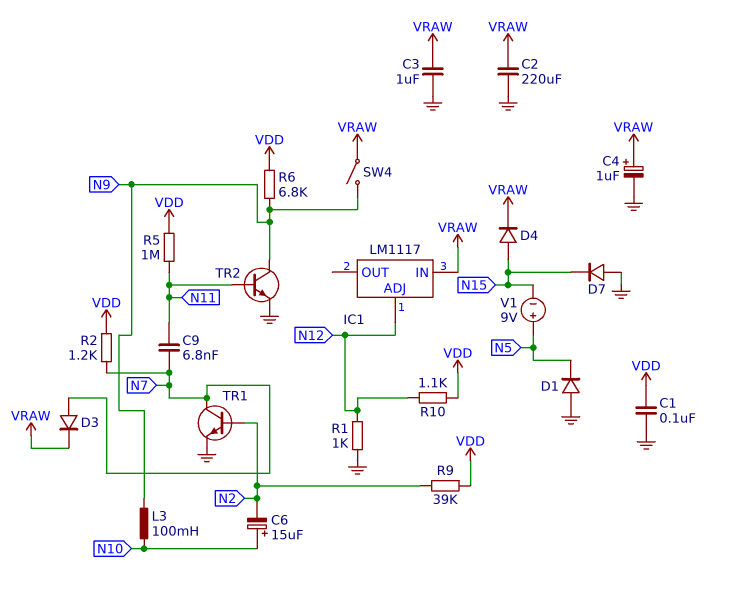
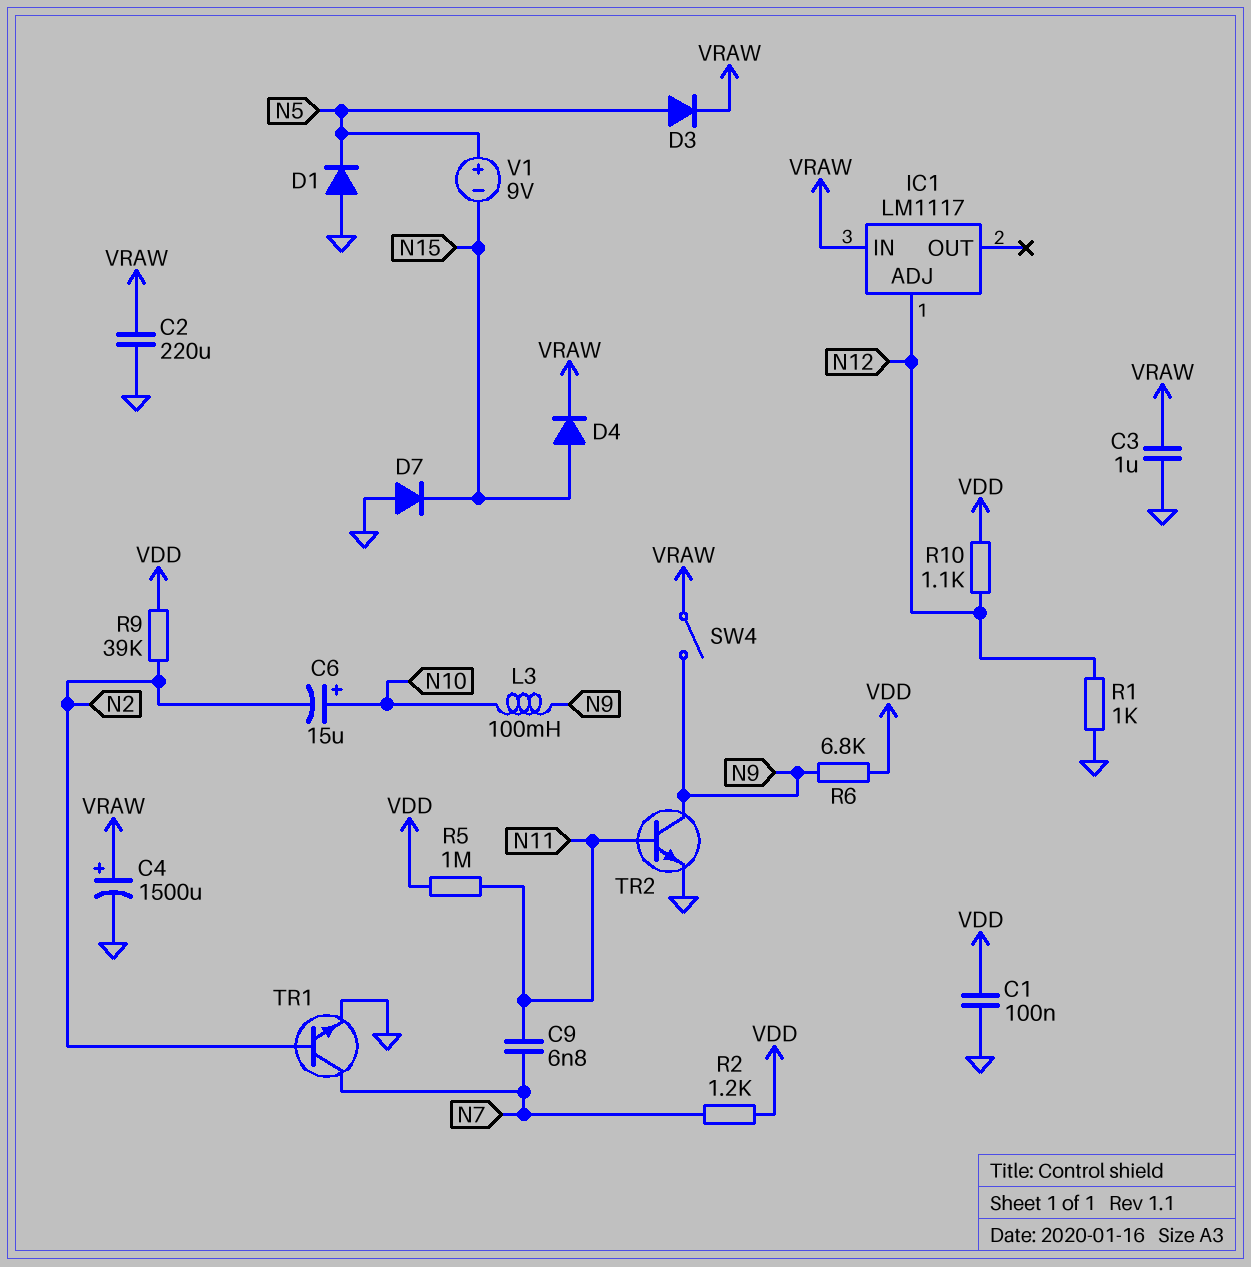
C4: 1uF (plus VRAW, minus GND) -> 1500uF (plus VRAW, minus GND)
D3: diode (A N7, K VRAW) -> diode (A N5, K VRAW)

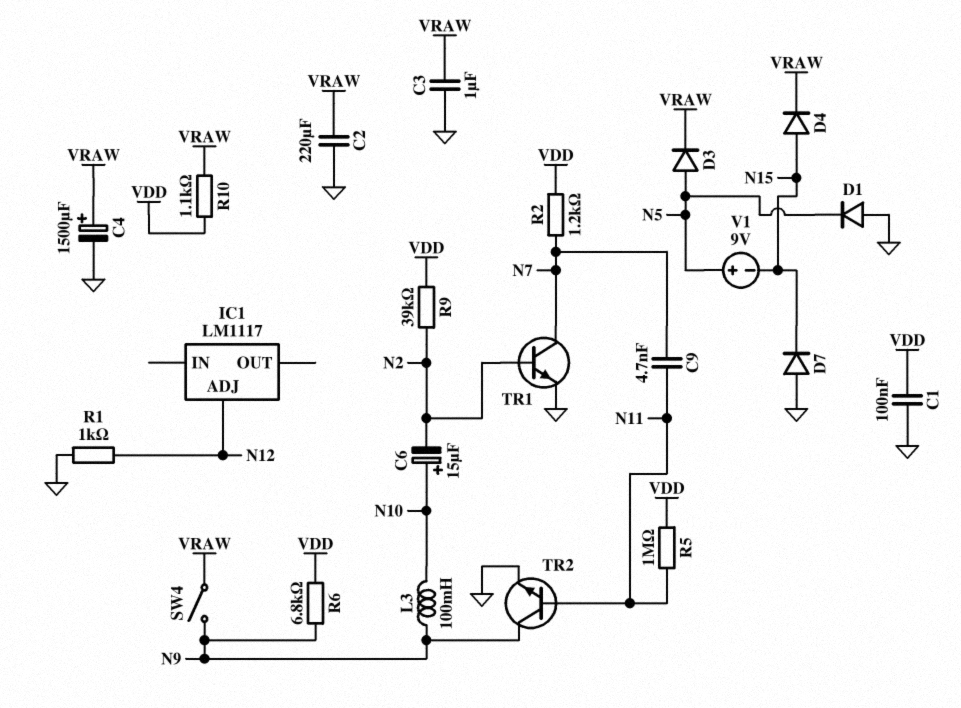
C9: 6.8nF (N7, N11) -> 4.7nF (N7, N11)
IC1 pin IN: VRAW -> none
R10: 1.1k (N12, VDD) -> 1.1k (VDD, VRAW)

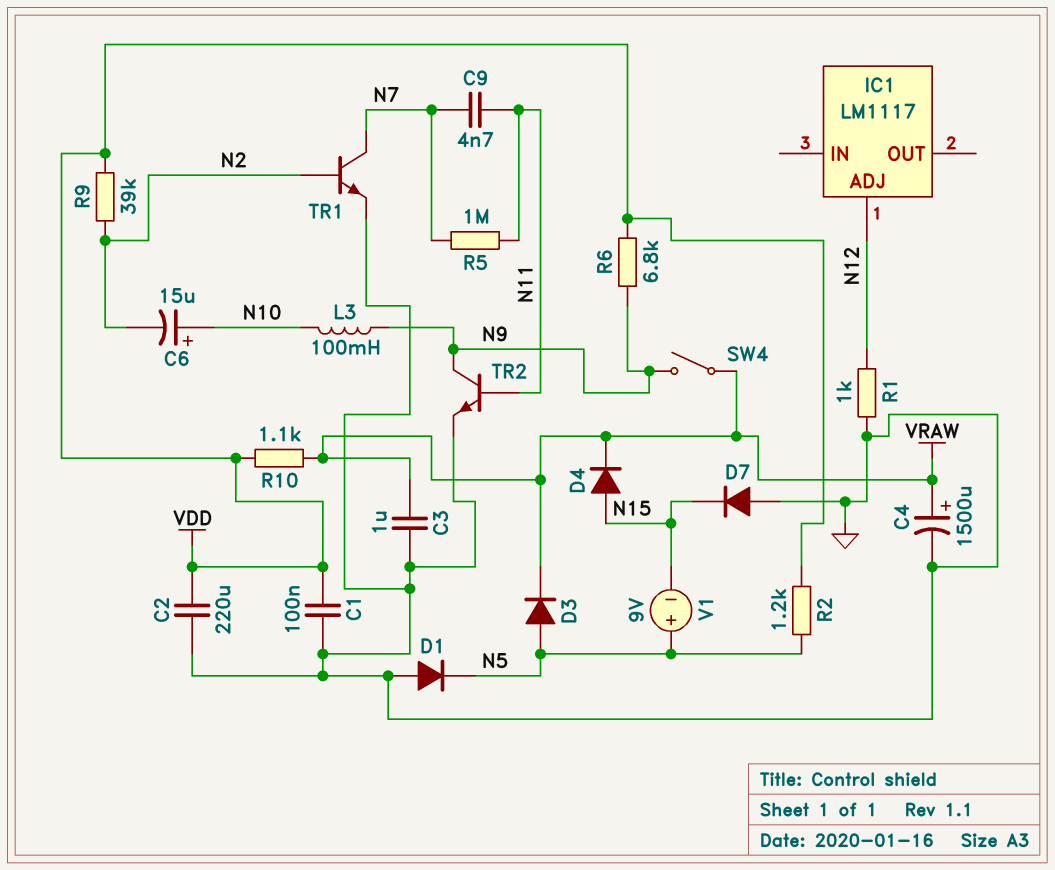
C2: 220uF (GND, VRAW) -> 220uF (GND, VDD)
R2: 1.2k (N7, VDD) -> 1.2k (N5, VDD)
R5: 1M (N11, VDD) -> 1M (N7, N11)

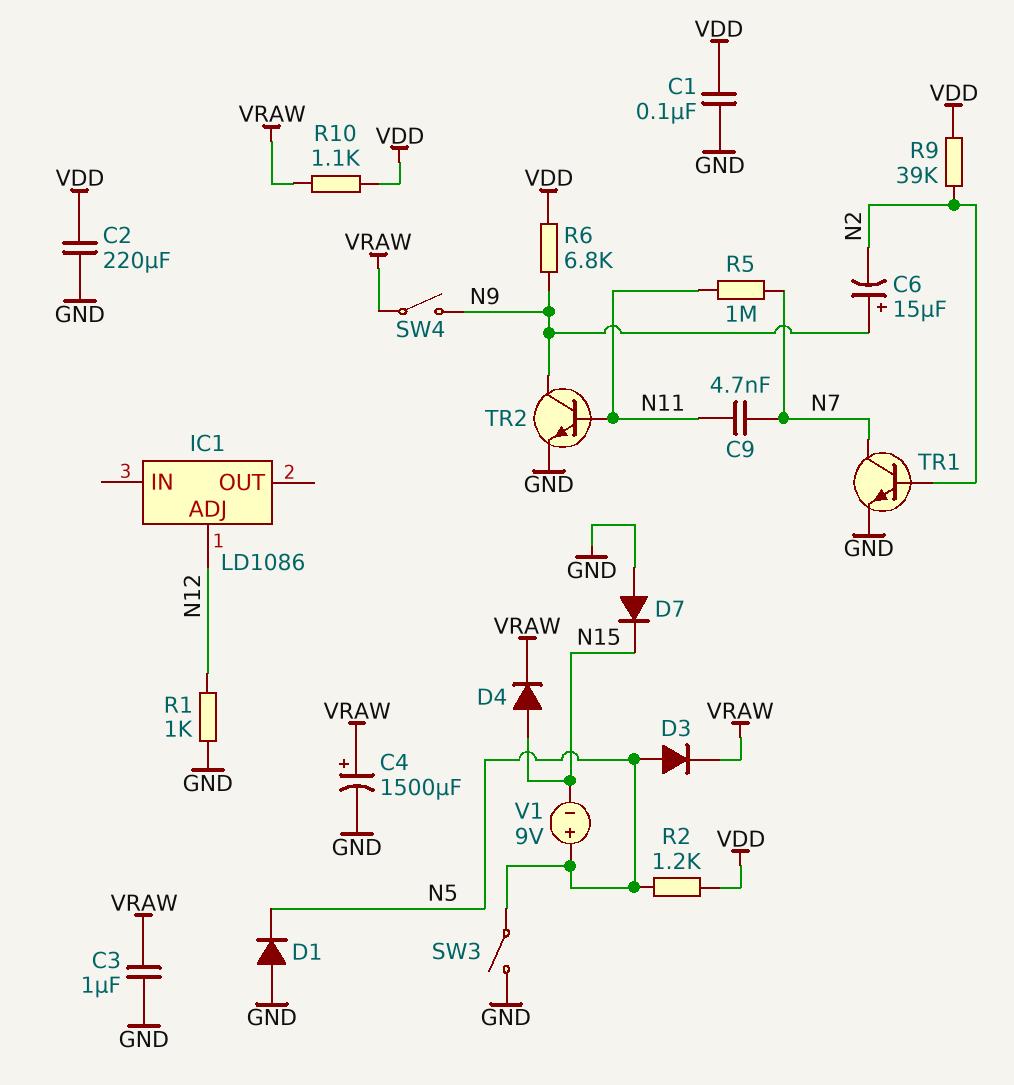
C6: 15uF (plus N10, minus N2) -> 15uF (plus N9, minus N2)
IC1: LM1117 -> LD1086
L3: 100mH (N9, N10) -> none
SW3: none -> switch (GND, N5)

